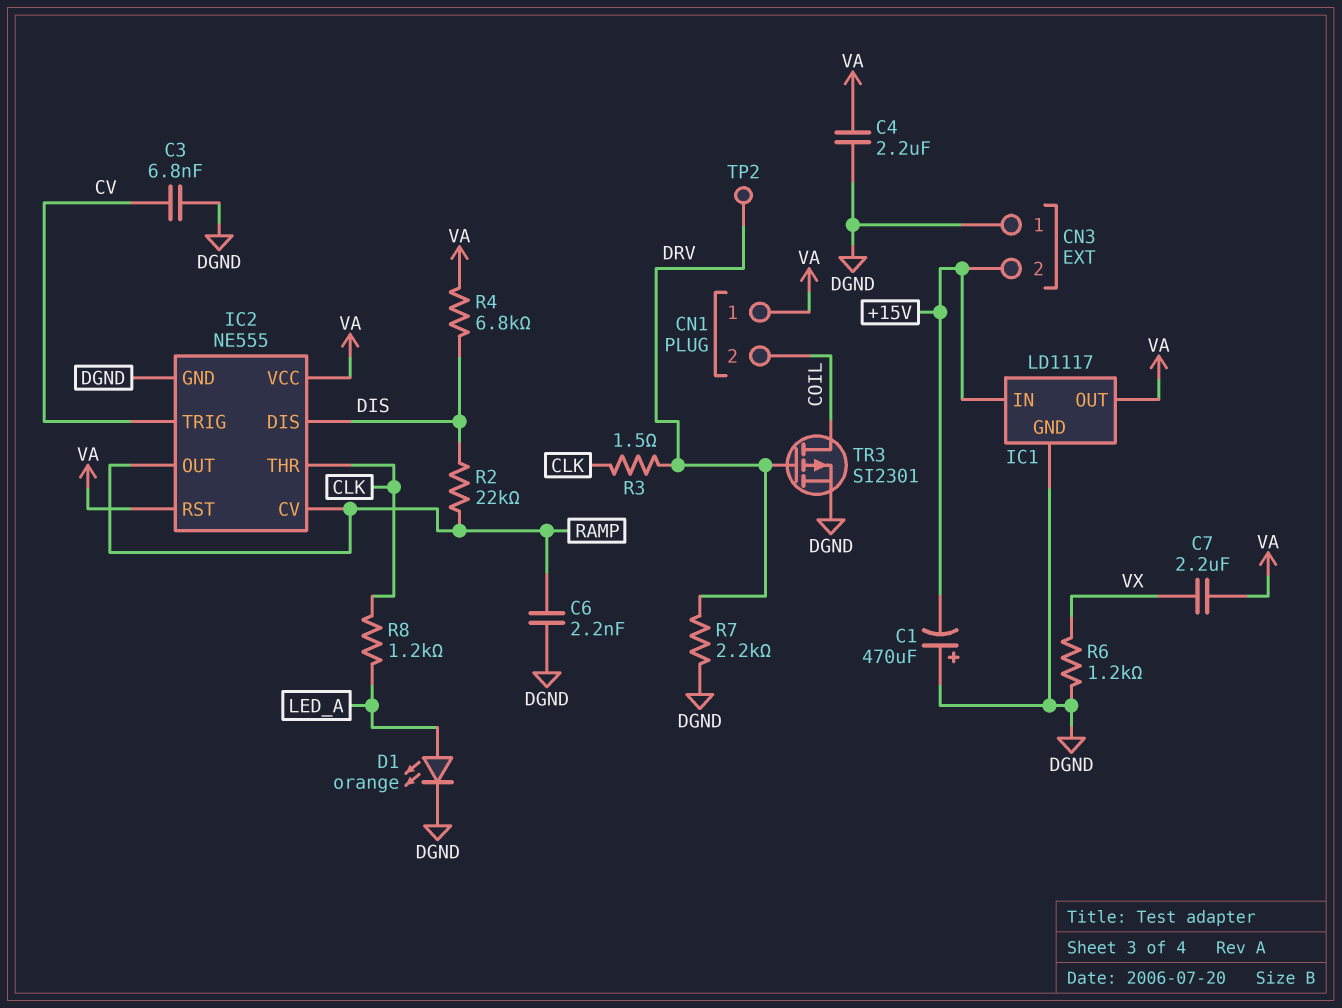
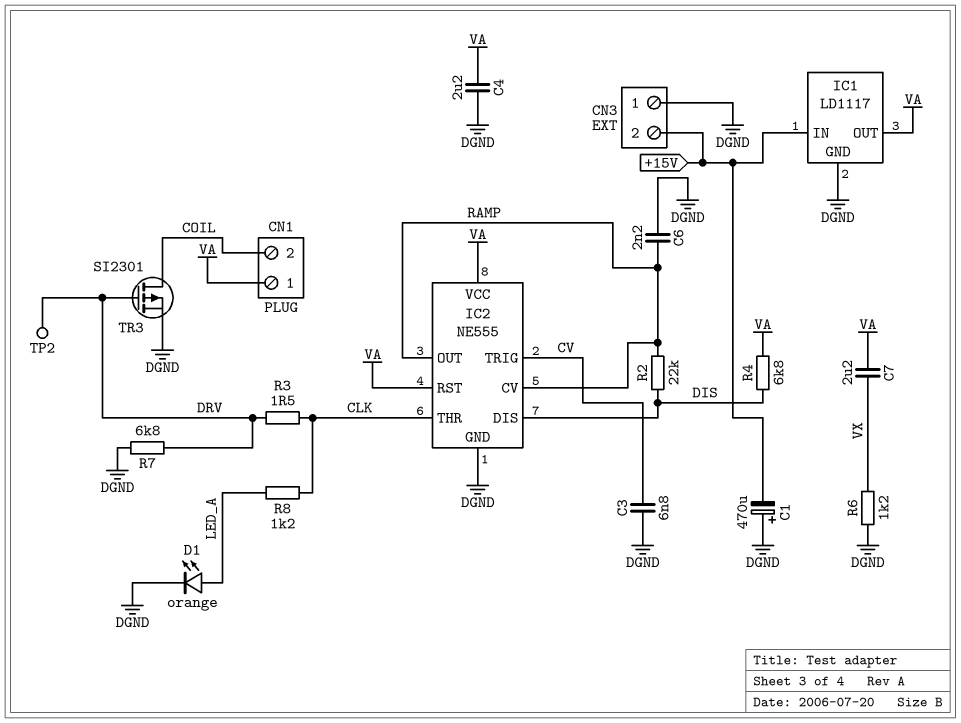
R7: 2.2k (DGND, DRV) -> 6.8k (DGND, DRV)

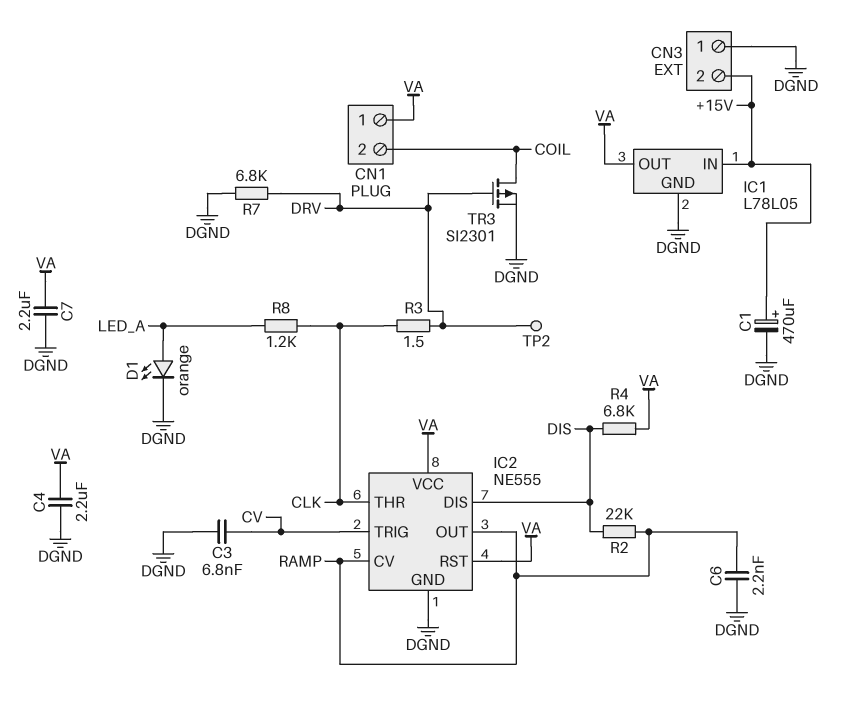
C1: 470uF (plus DGND, minus +15V) -> 470uF (plus +15V, minus DGND)
C7: 2.2uF (VA, VX) -> 2.2uF (DGND, VA)
IC1: LD1117 -> L78L05
R6: 1.2k (DGND, VX) -> none

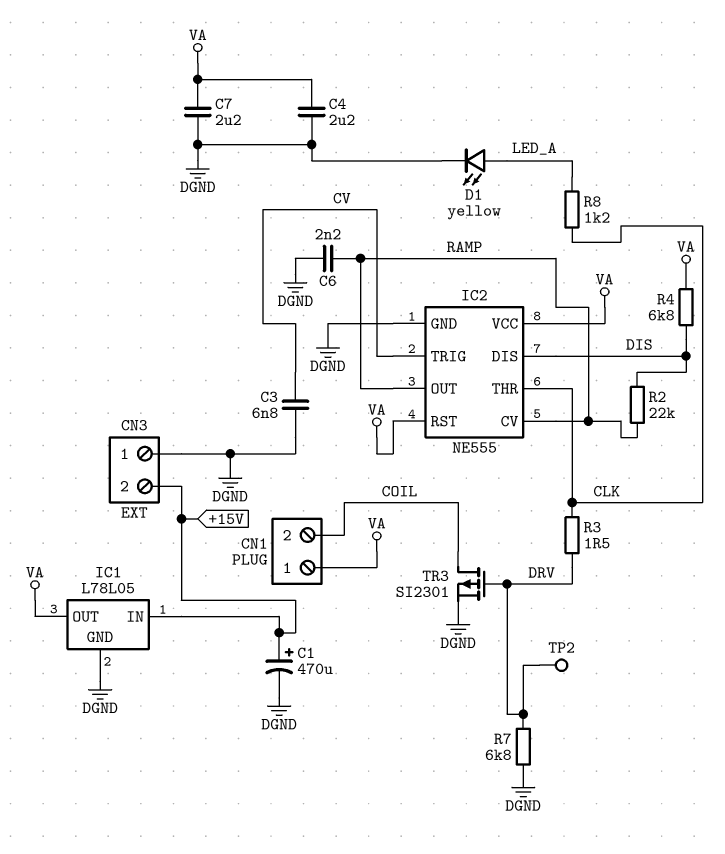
D1: LED orange (A LED_A, K DGND) -> LED yellow (A LED_A, K DGND)

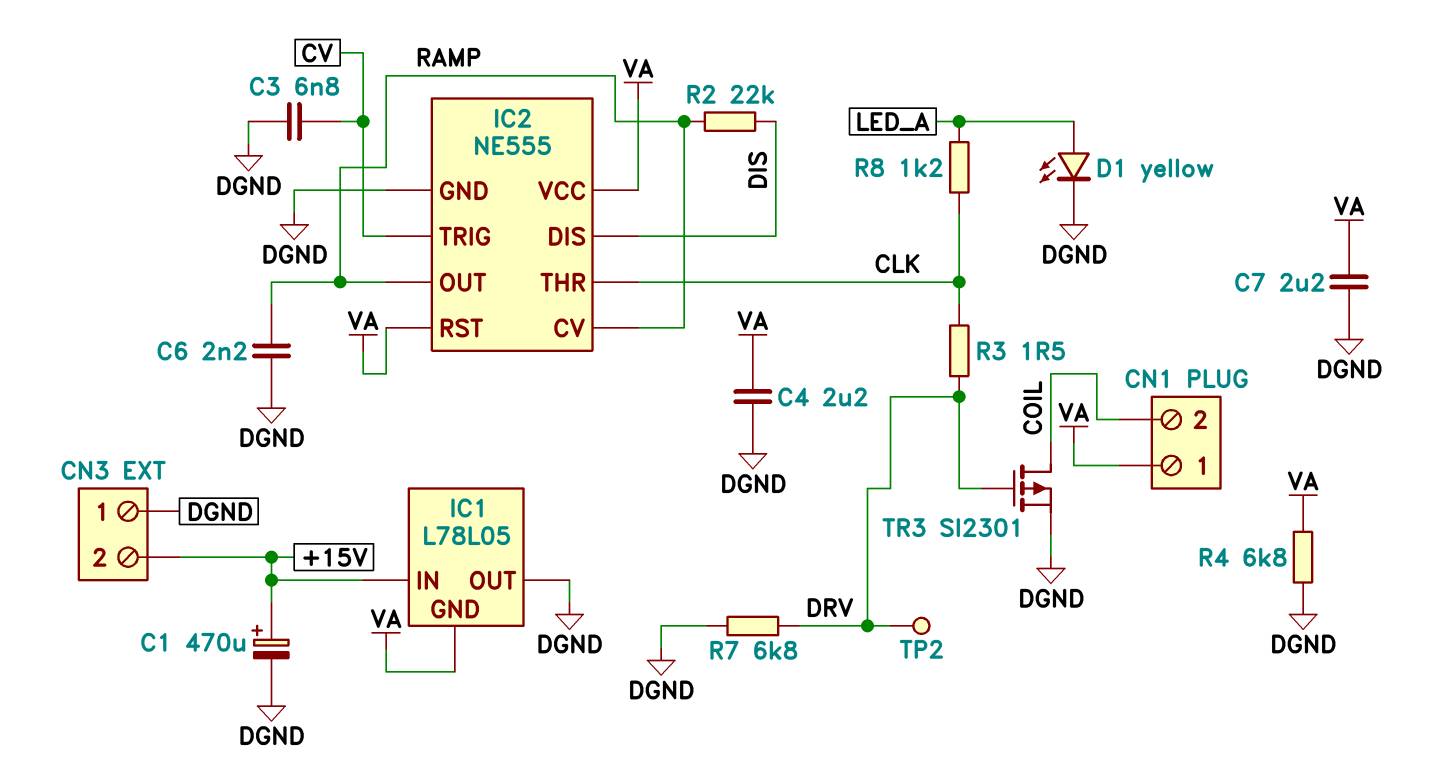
IC1 pin GND: DGND -> VA
IC1 pin OUT: VA -> DGND
R4: 6.8k (DIS, VA) -> 6.8k (DGND, VA)

